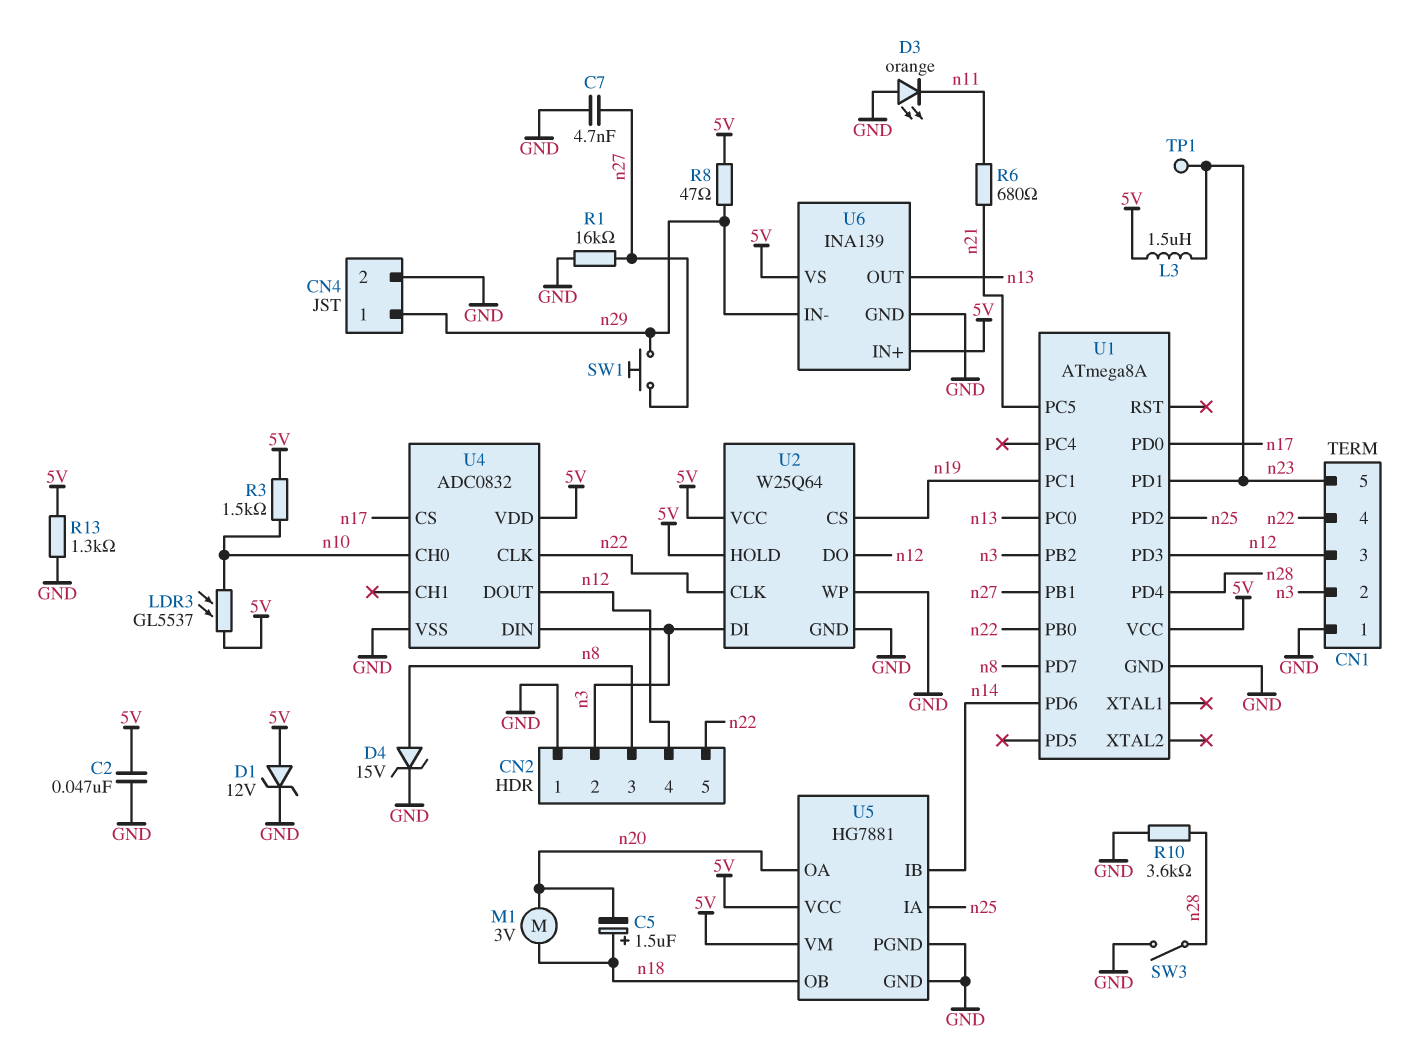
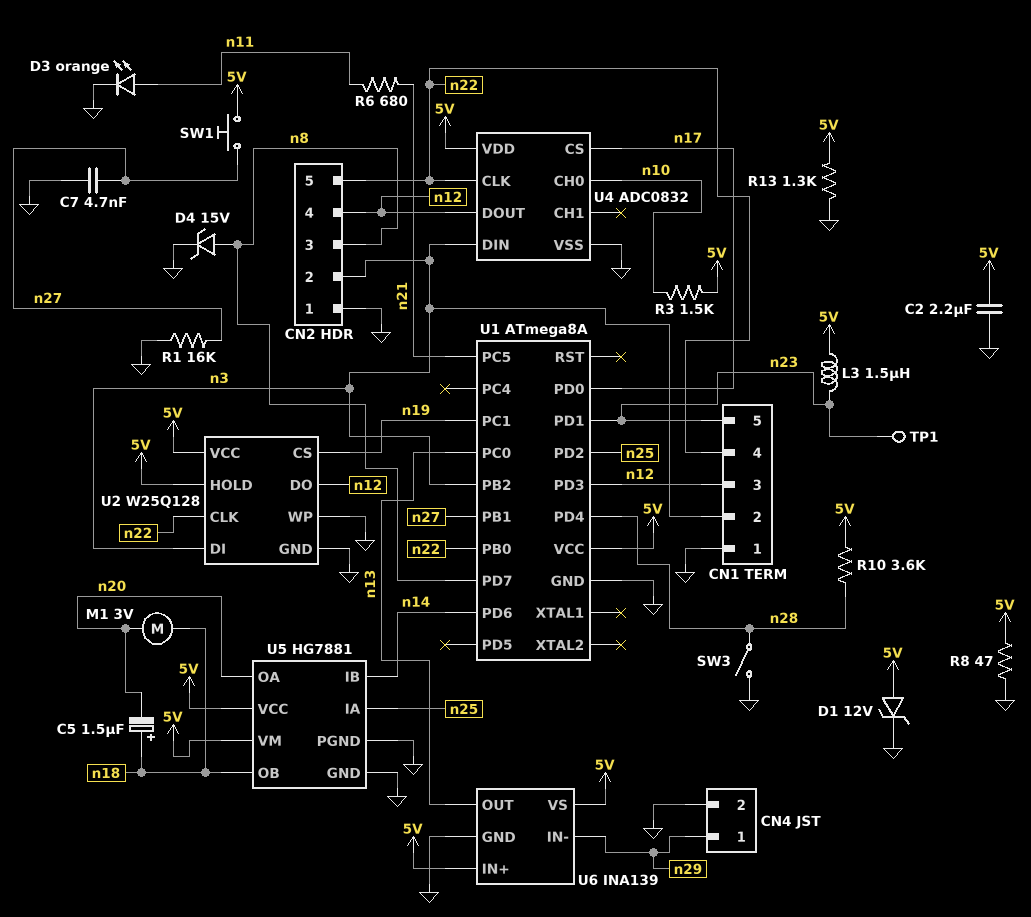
C2: 47nF (5V, GND) -> 2.2uF (5V, GND)
D3: LED orange (A GND, K n11) -> LED orange (A n11, K GND)
LDR3: GL5537 (5V, n10) -> none
R8: 47 (5V, n29) -> 47 (5V, GND)
R10: 3.6k (GND, n28) -> 3.6k (5V, n28)
SW1: button (n27, n29) -> button (5V, n27)
U2: W25Q64 -> W25Q128

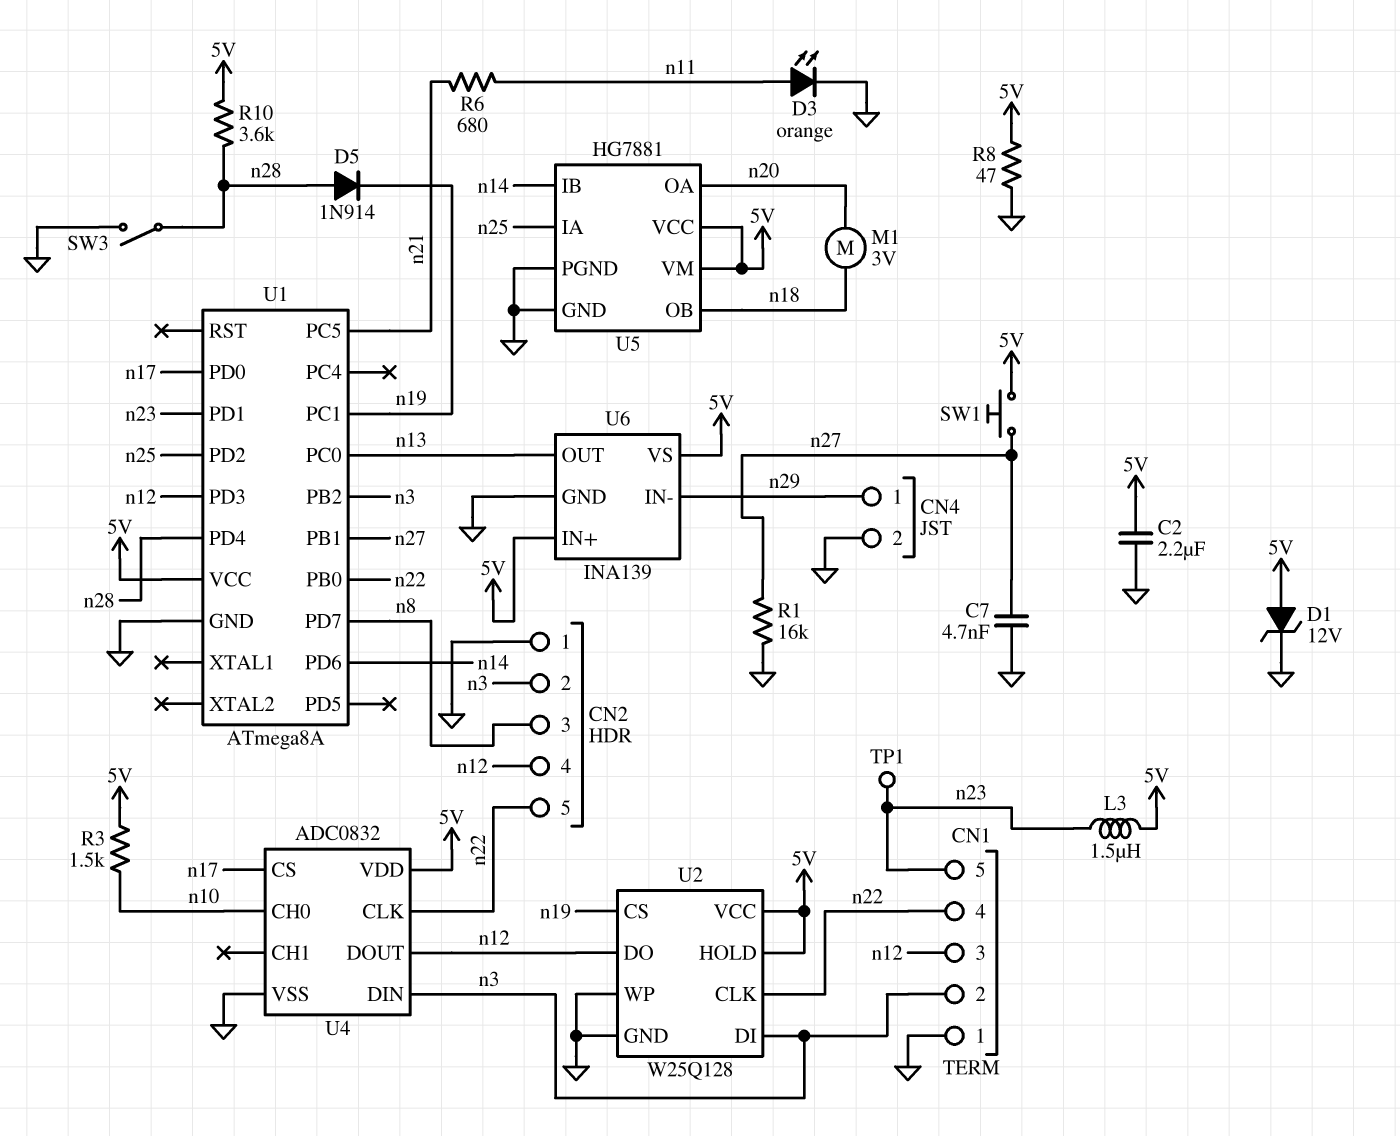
C5: 1.5uF (plus n18, minus n20) -> none
D4: zener 15V (A n8, K GND) -> none
D5: none -> diode 1N914 (A n28, K n19)
R13: 1.3k (5V, GND) -> none

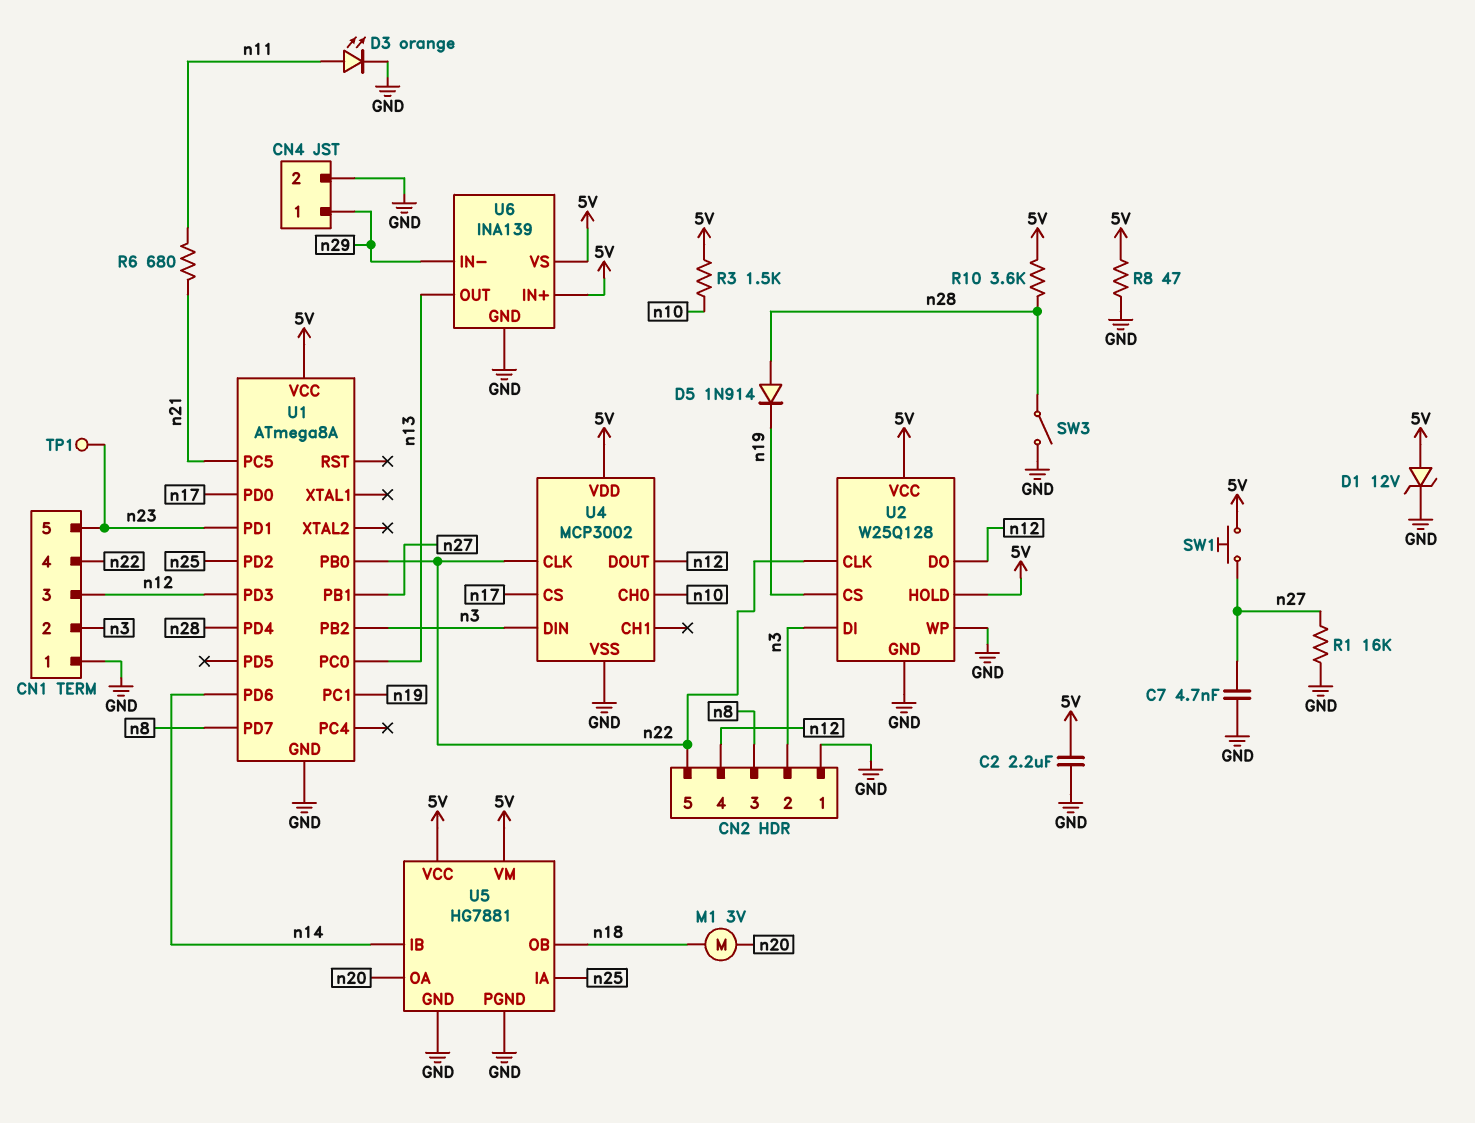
L3: 1.5uH (5V, n23) -> none
U4: ADC0832 -> MCP3002

